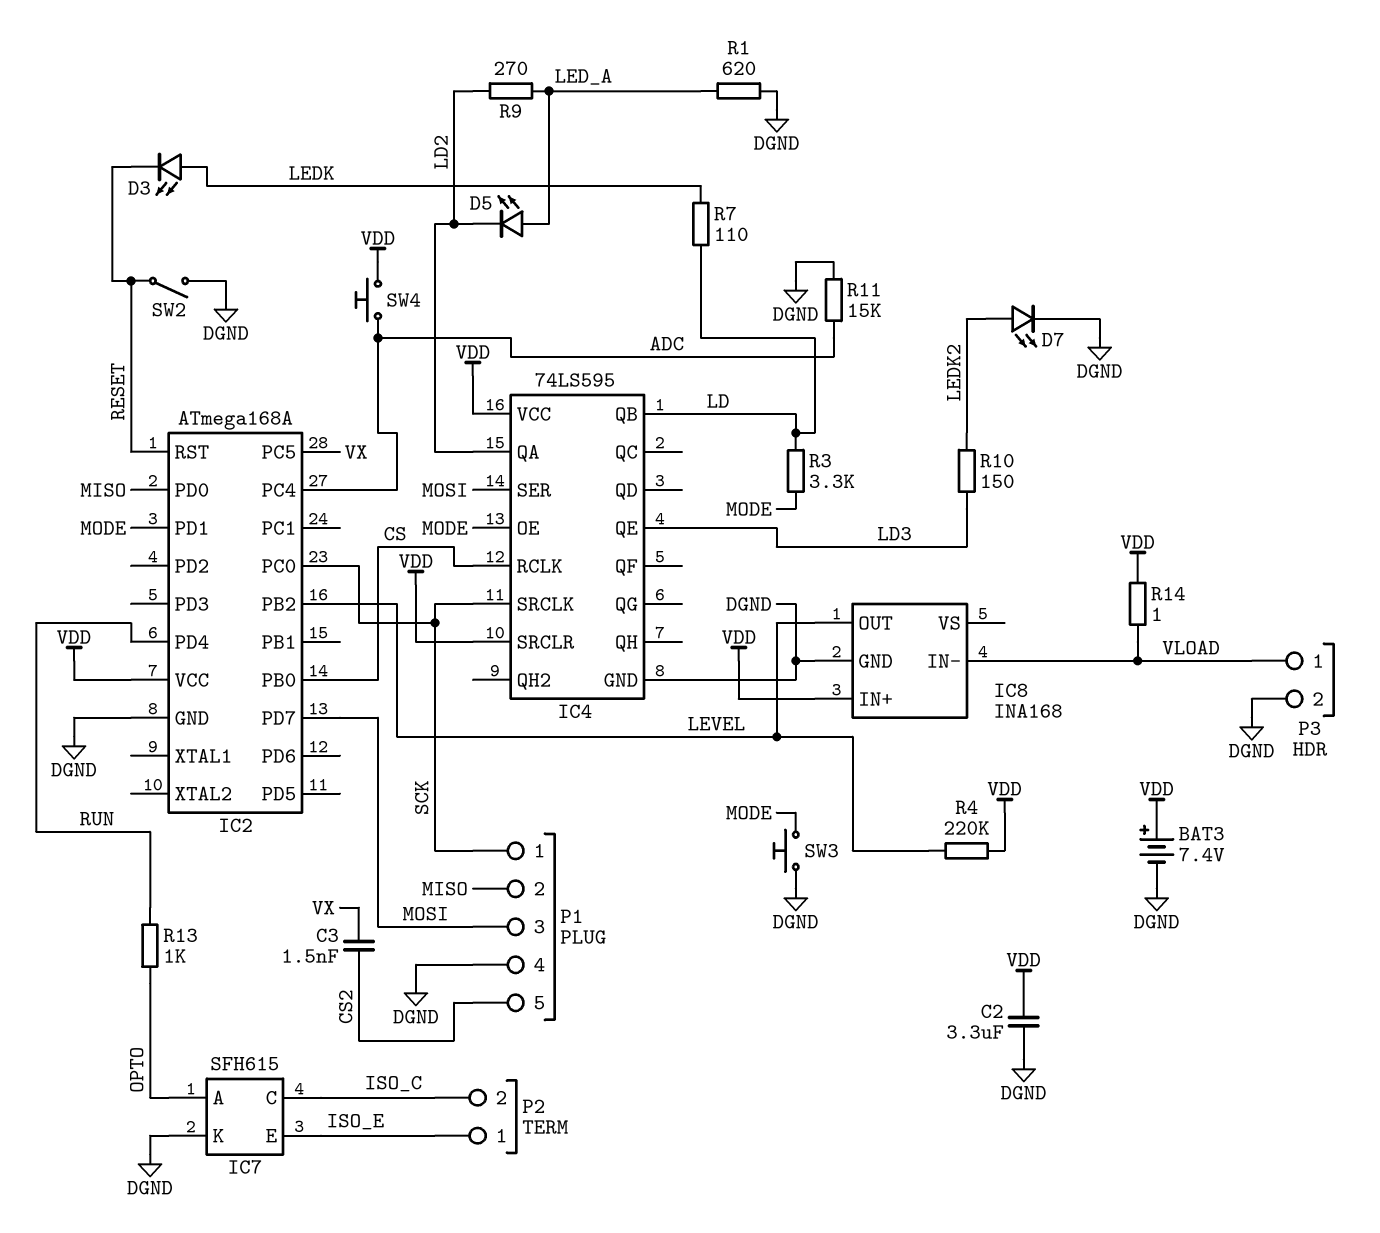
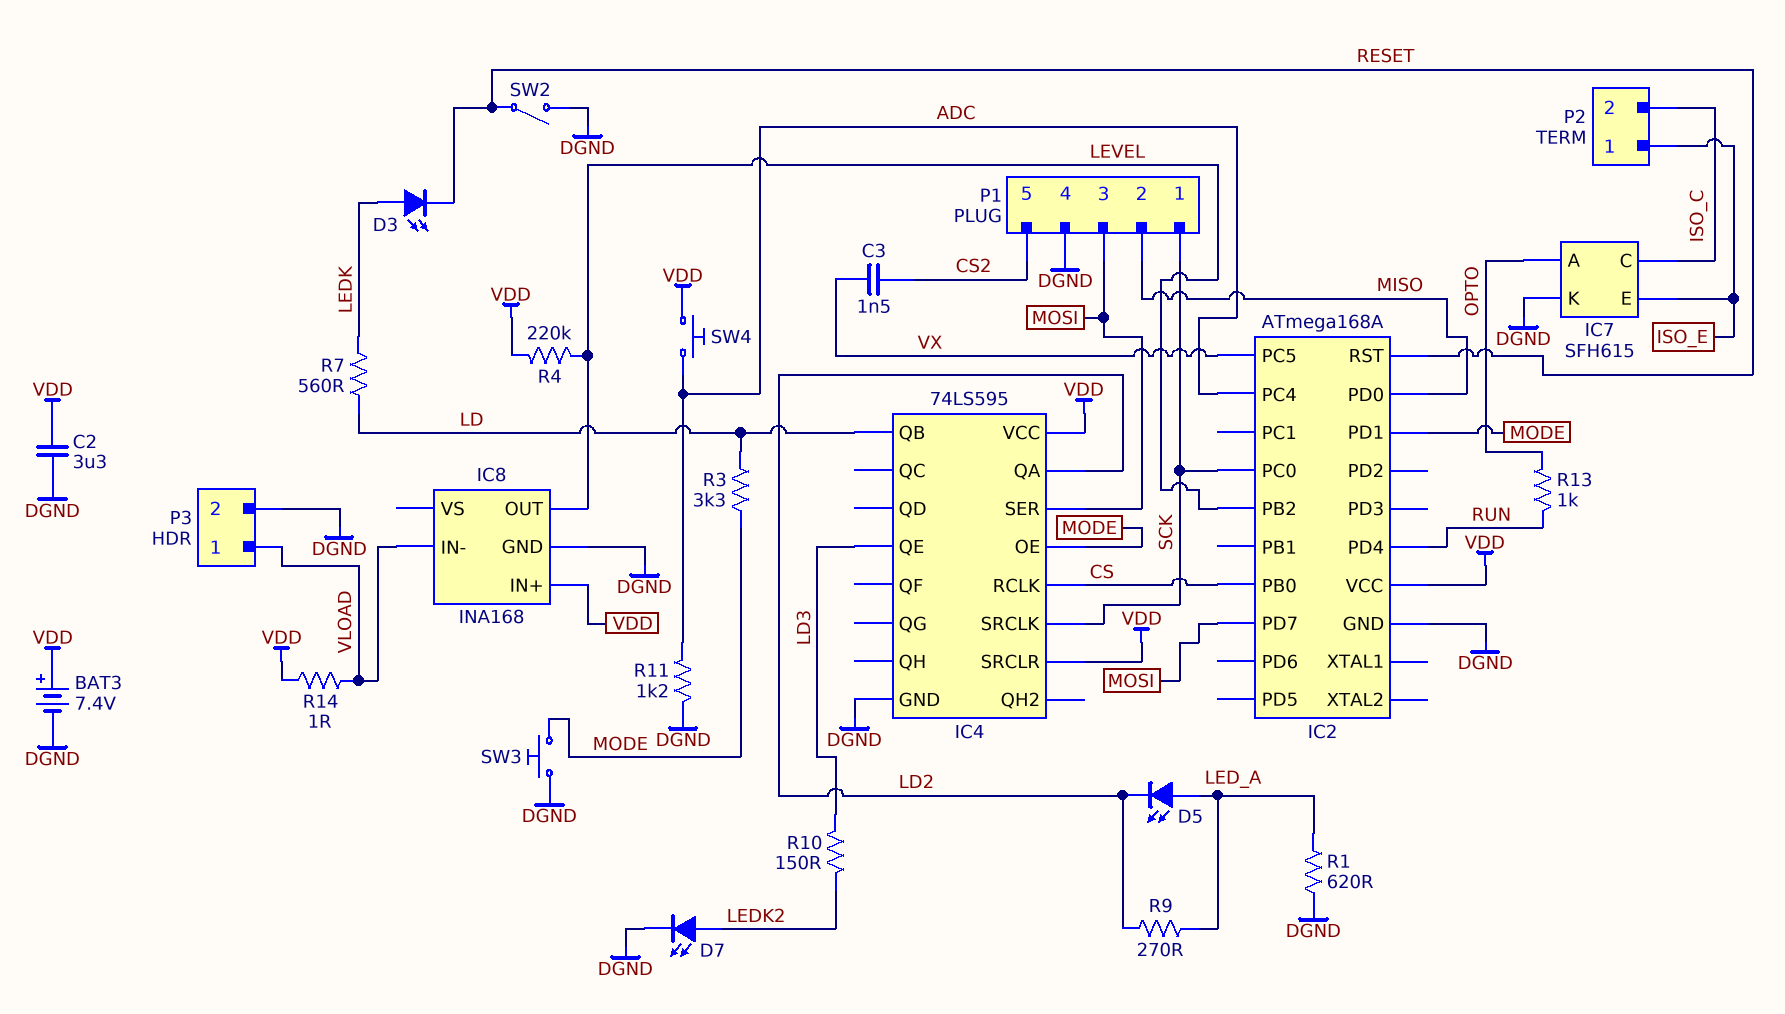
R7: 110 (LD, LEDK) -> 560 (LD, LEDK)
R11: 15k (ADC, DGND) -> 1.2k (ADC, DGND)

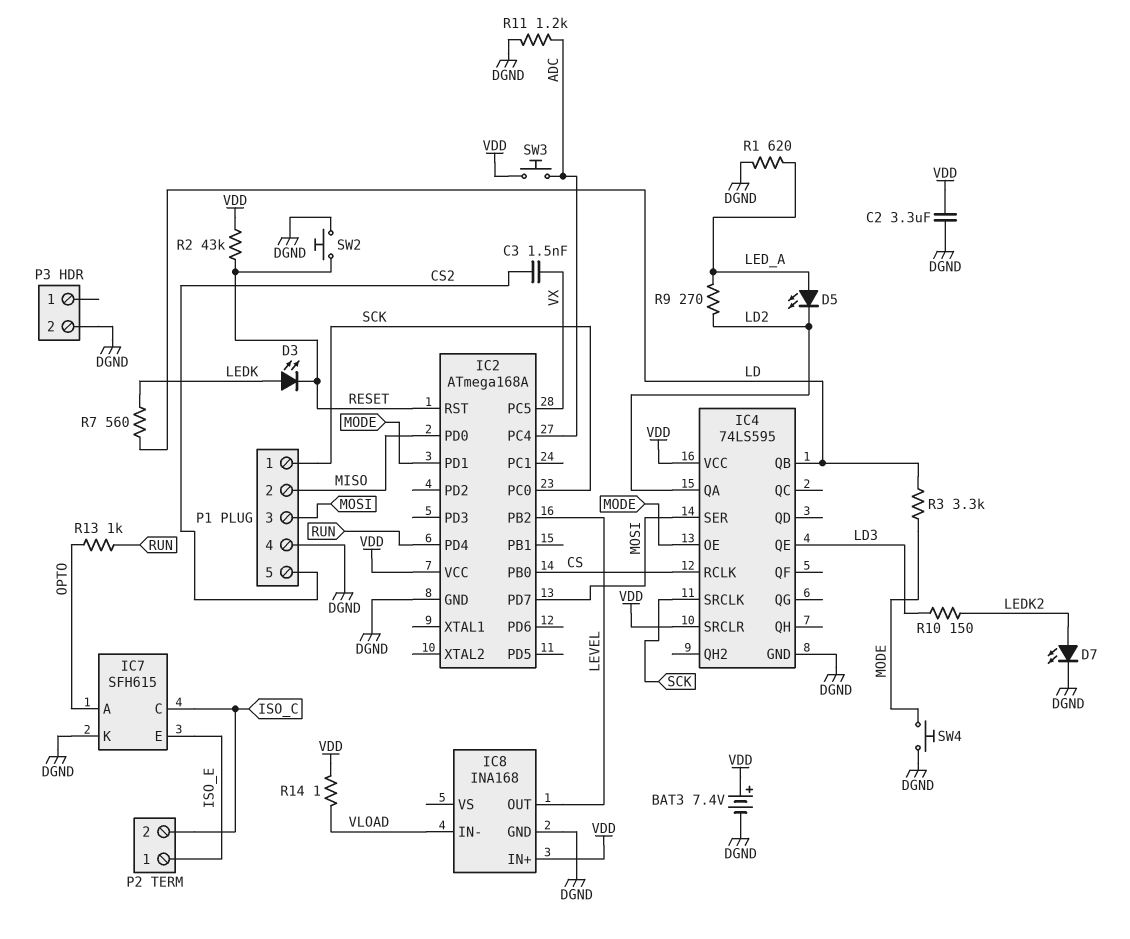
P3 pin 1: VLOAD -> none
R2: none -> 43k (RESET, VDD)
R4: 220k (LEVEL, VDD) -> none
SW2: switch (DGND, RESET) -> button (DGND, RESET)
SW3: button (DGND, MODE) -> button (ADC, VDD)
SW4: button (ADC, VDD) -> button (DGND, MODE)

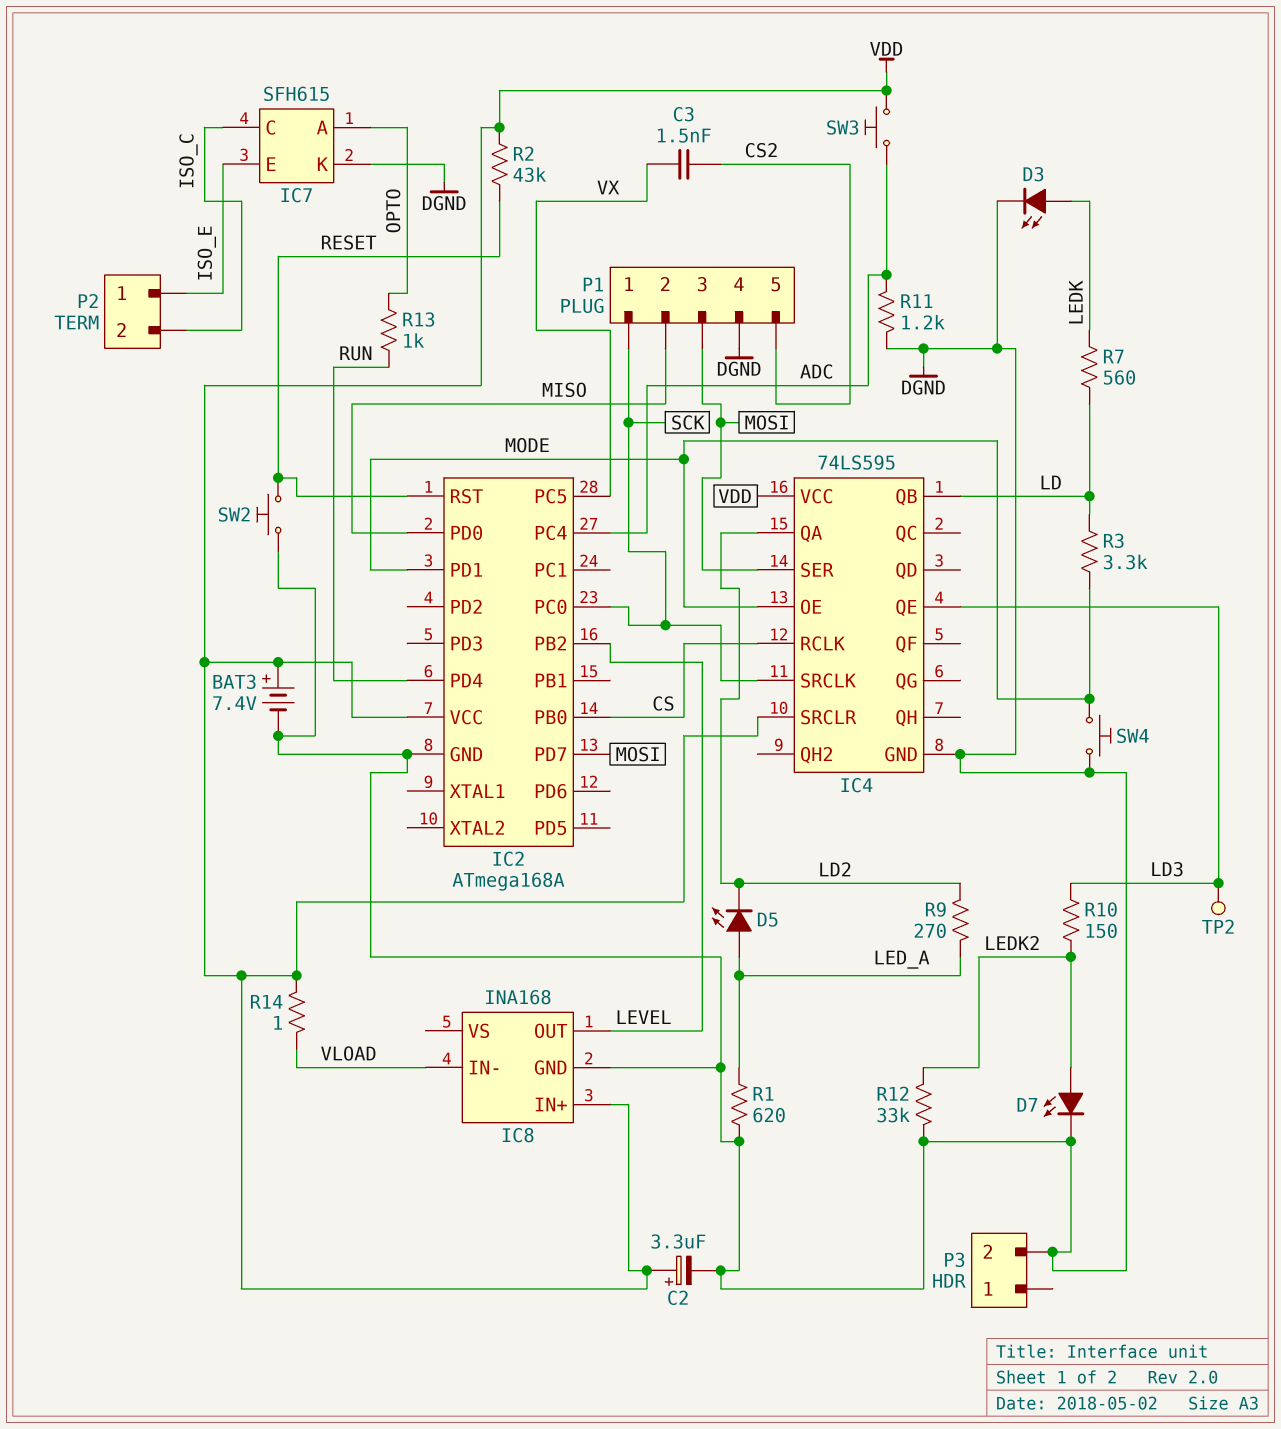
C2: 3.3uF (DGND, VDD) -> 3.3uF (plus VDD, minus DGND)
D3: LED (A LEDK, K RESET) -> LED (A LEDK, K DGND)
R12: none -> 33k (DGND, LEDK2)
TP2: none -> test point (LD3)

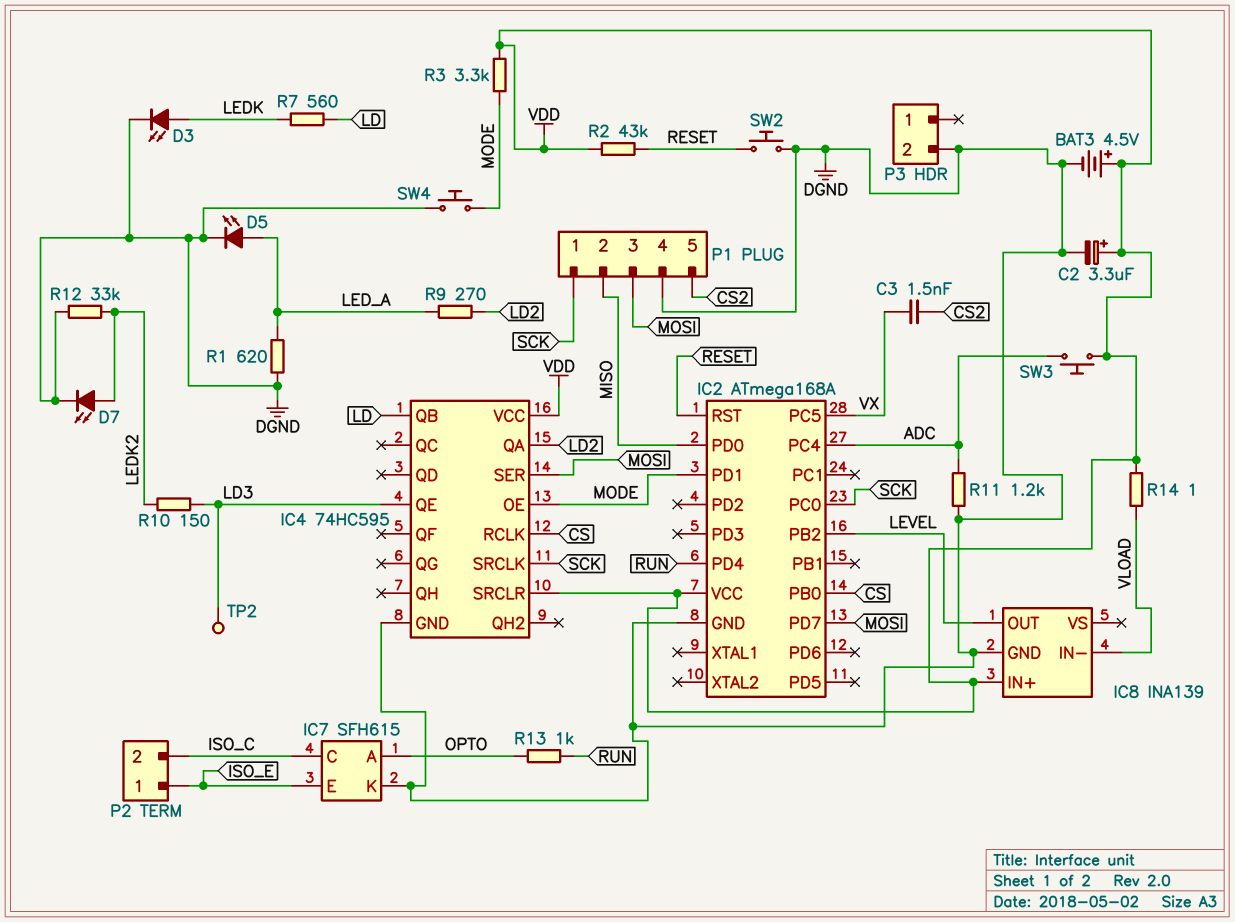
BAT3: 7.4V (plus VDD, minus DGND) -> 4.5V (plus VDD, minus DGND)
D5: LED (A LED_A, K LD2) -> LED (A LED_A, K DGND)
IC4: 74LS595 -> 74HC595
IC8: INA168 -> INA139
R3: 3.3k (LD, MODE) -> 3.3k (MODE, VDD)

